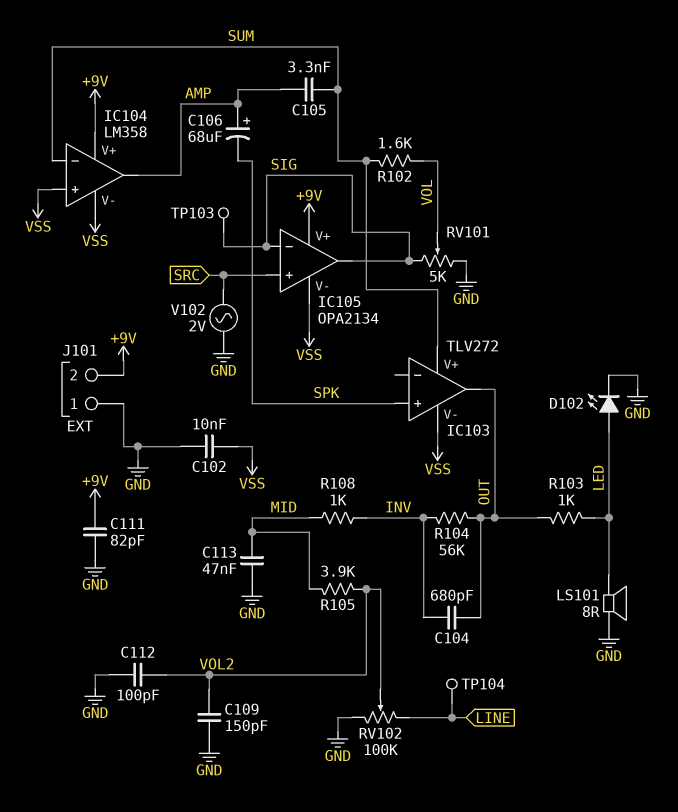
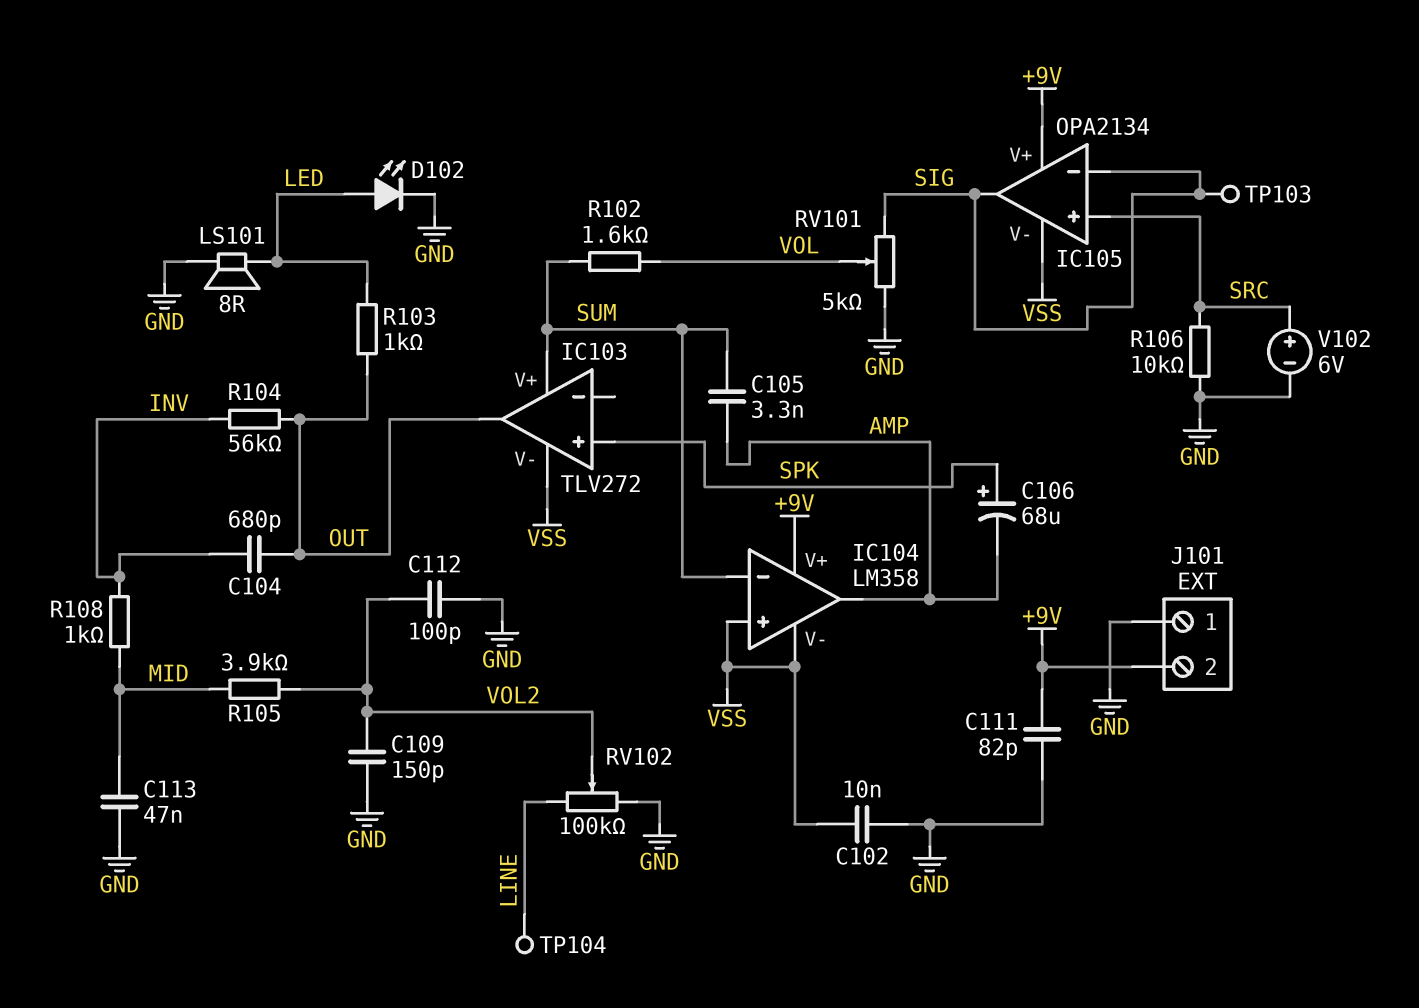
C106: 68uF (plus AMP, minus SPK) -> 68uF (plus SPK, minus AMP)
R106: none -> 10k (GND, SRC)
V102: AC 2V (GND, SRC) -> 6V (plus SRC, minus GND)

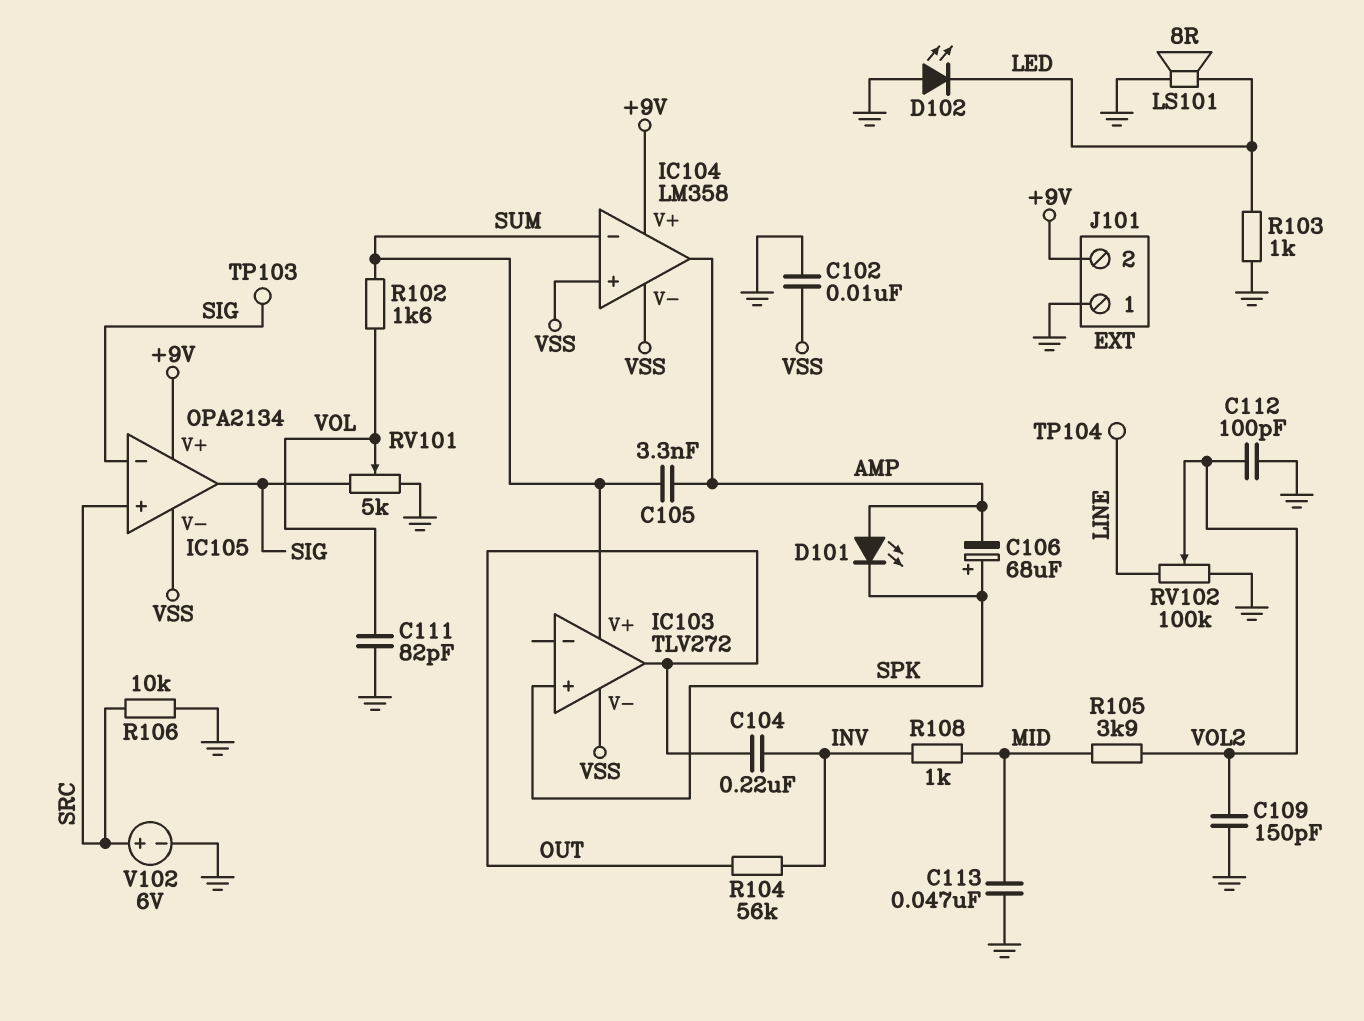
C104: 680pF (INV, OUT) -> 220nF (INV, OUT)
C111: 82pF (+9V, GND) -> 82pF (GND, VOL)
D101: none -> LED (A AMP, K SPK)
D102: LED (A LED, K GND) -> LED (A GND, K LED)
R103: 1k (LED, OUT) -> 1k (GND, LED)

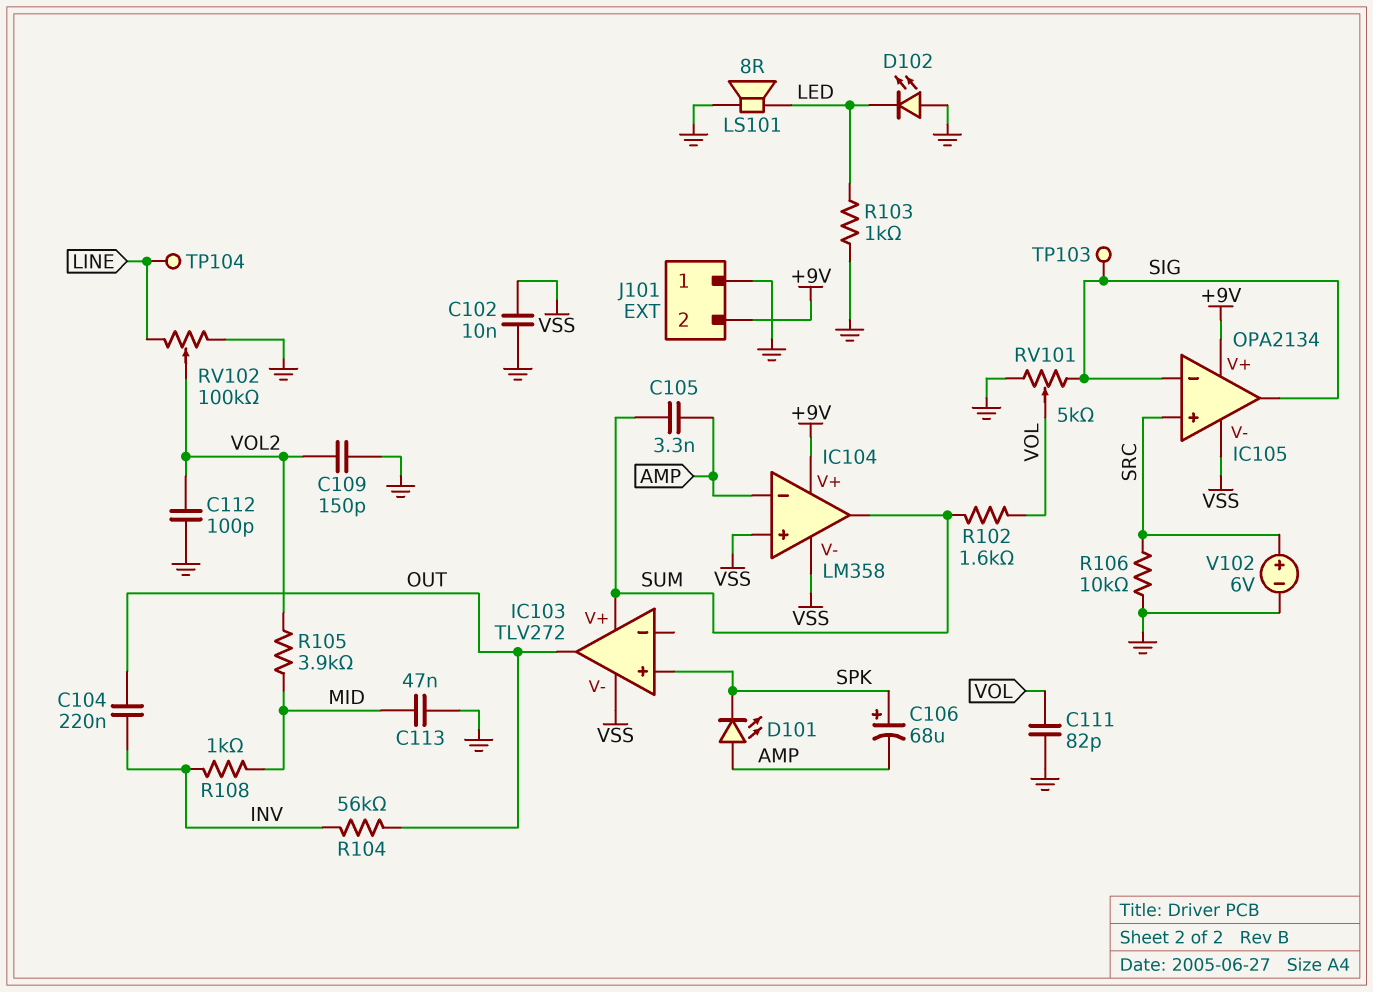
IC104 pin in-: SUM -> AMP
IC104 pin out: AMP -> SUM

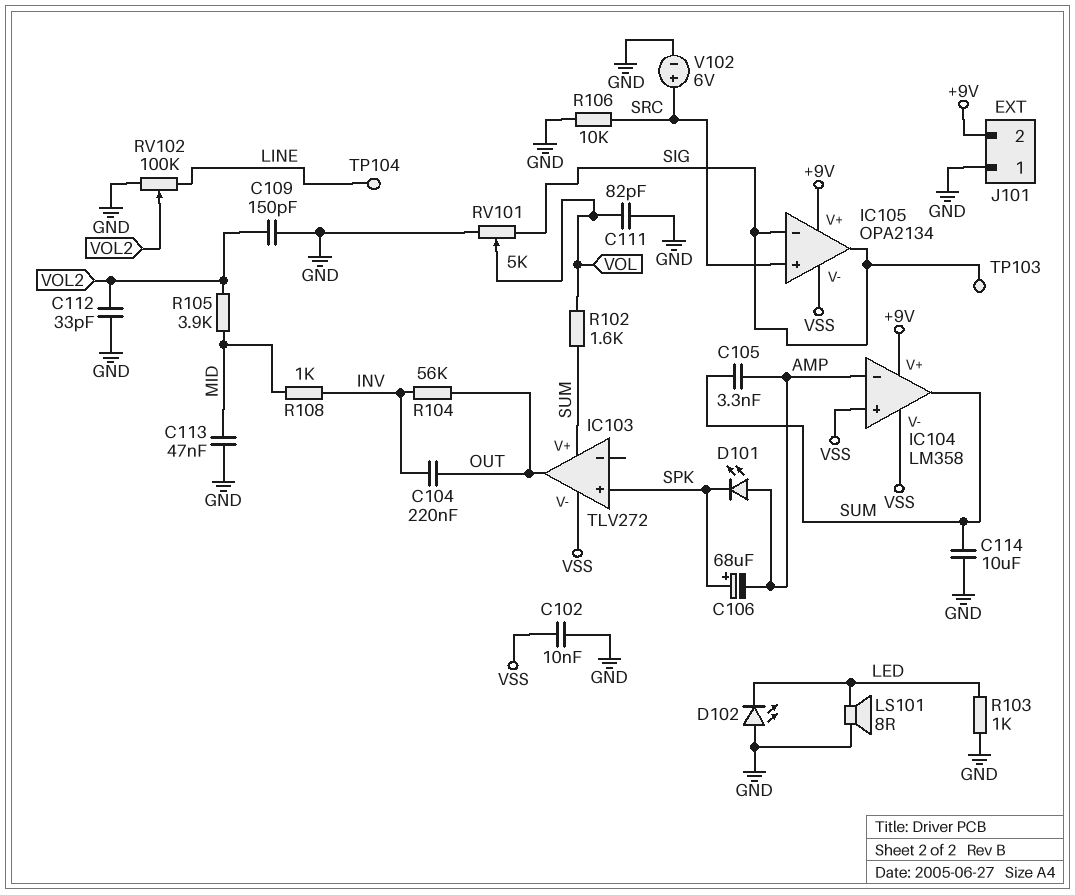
C112: 100pF (GND, VOL2) -> 33pF (GND, VOL2)
C114: none -> 10uF (GND, SUM)

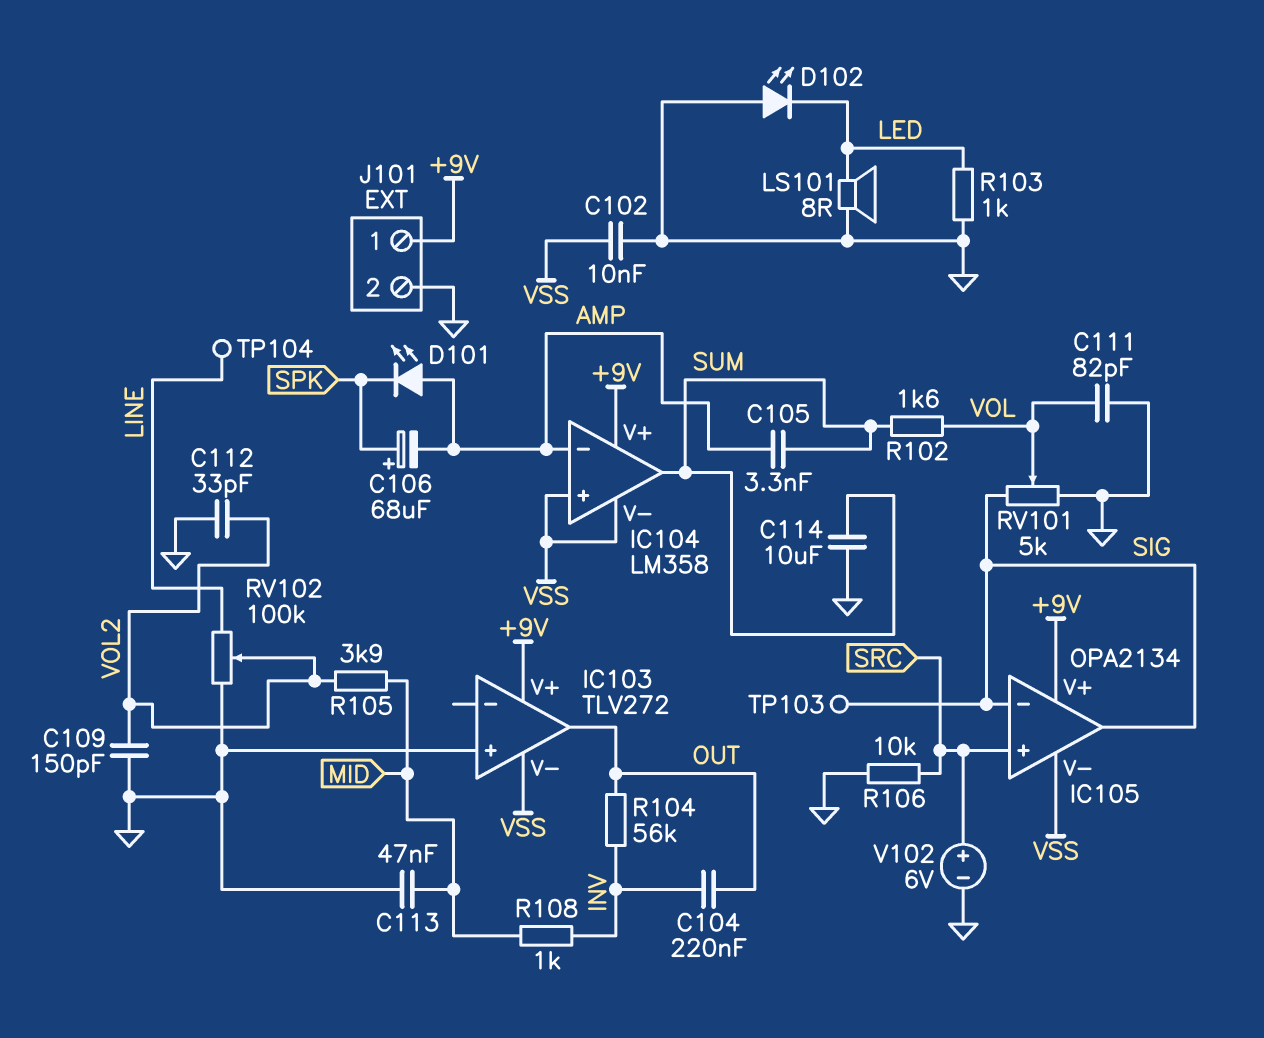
IC103 pin V+: SUM -> +9V
IC103 pin in+: SPK -> GND
J101 pin 1: GND -> +9V
J101 pin 2: +9V -> GND

